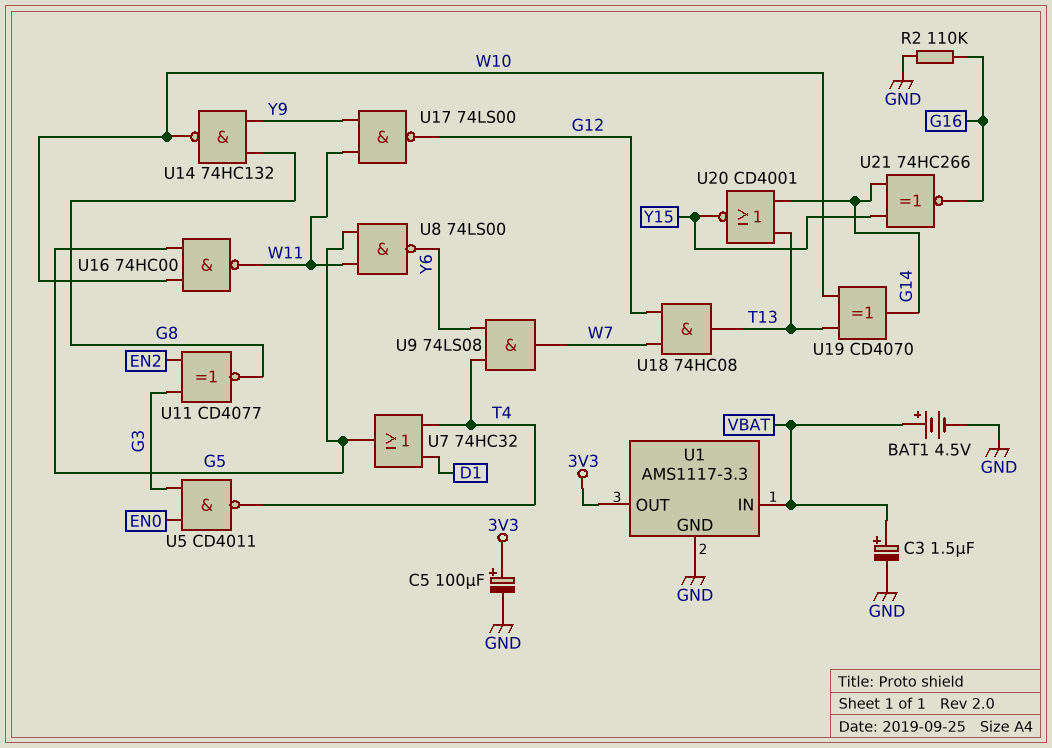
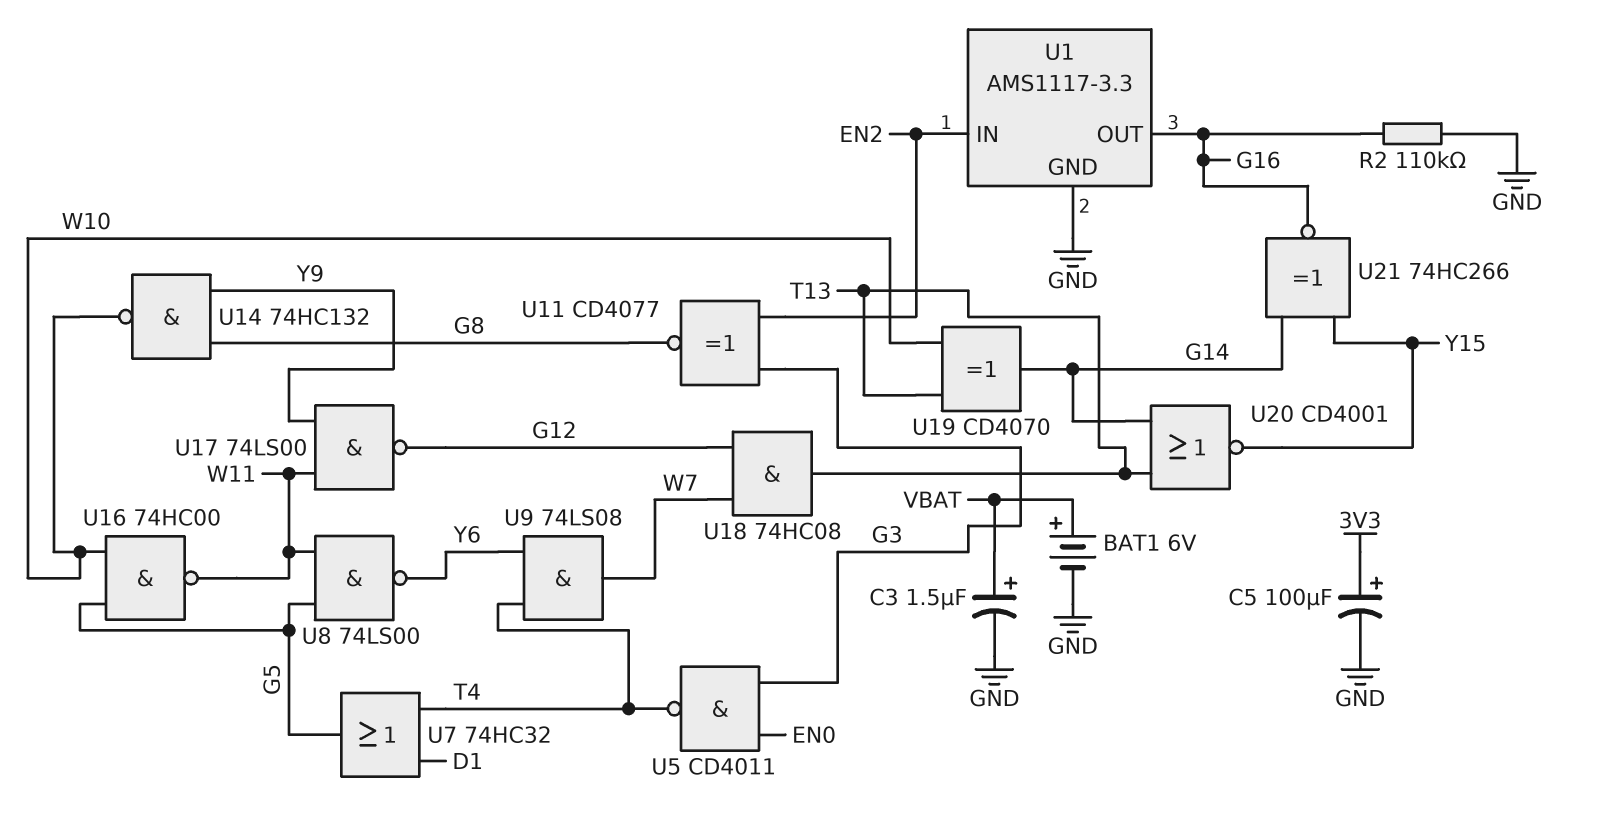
BAT1: 4.5V (plus VBAT, minus GND) -> 6V (plus VBAT, minus GND)
U1 pin IN: VBAT -> EN2
U1 pin OUT: 3V3 -> G16

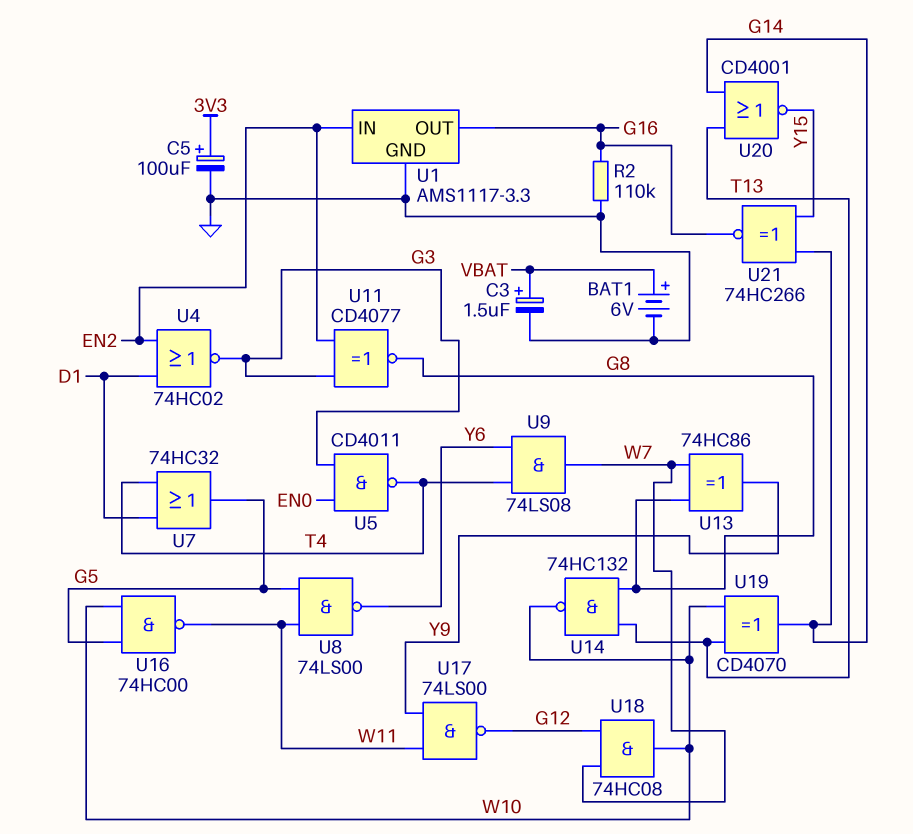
U4: none -> NOR 74HC02 (in D1, in EN2, out G3)
U13: none -> XOR 74HC86 (in G8, in W7, out Y9)
U14: NAND 74HC132 (in G8, in Y9, out W10) -> NAND 74HC132 (in G8, in T13, out W10)
U18: AND 74HC08 (in G12, in W7, out T13) -> AND 74HC08 (in G12, in W7, out W10)

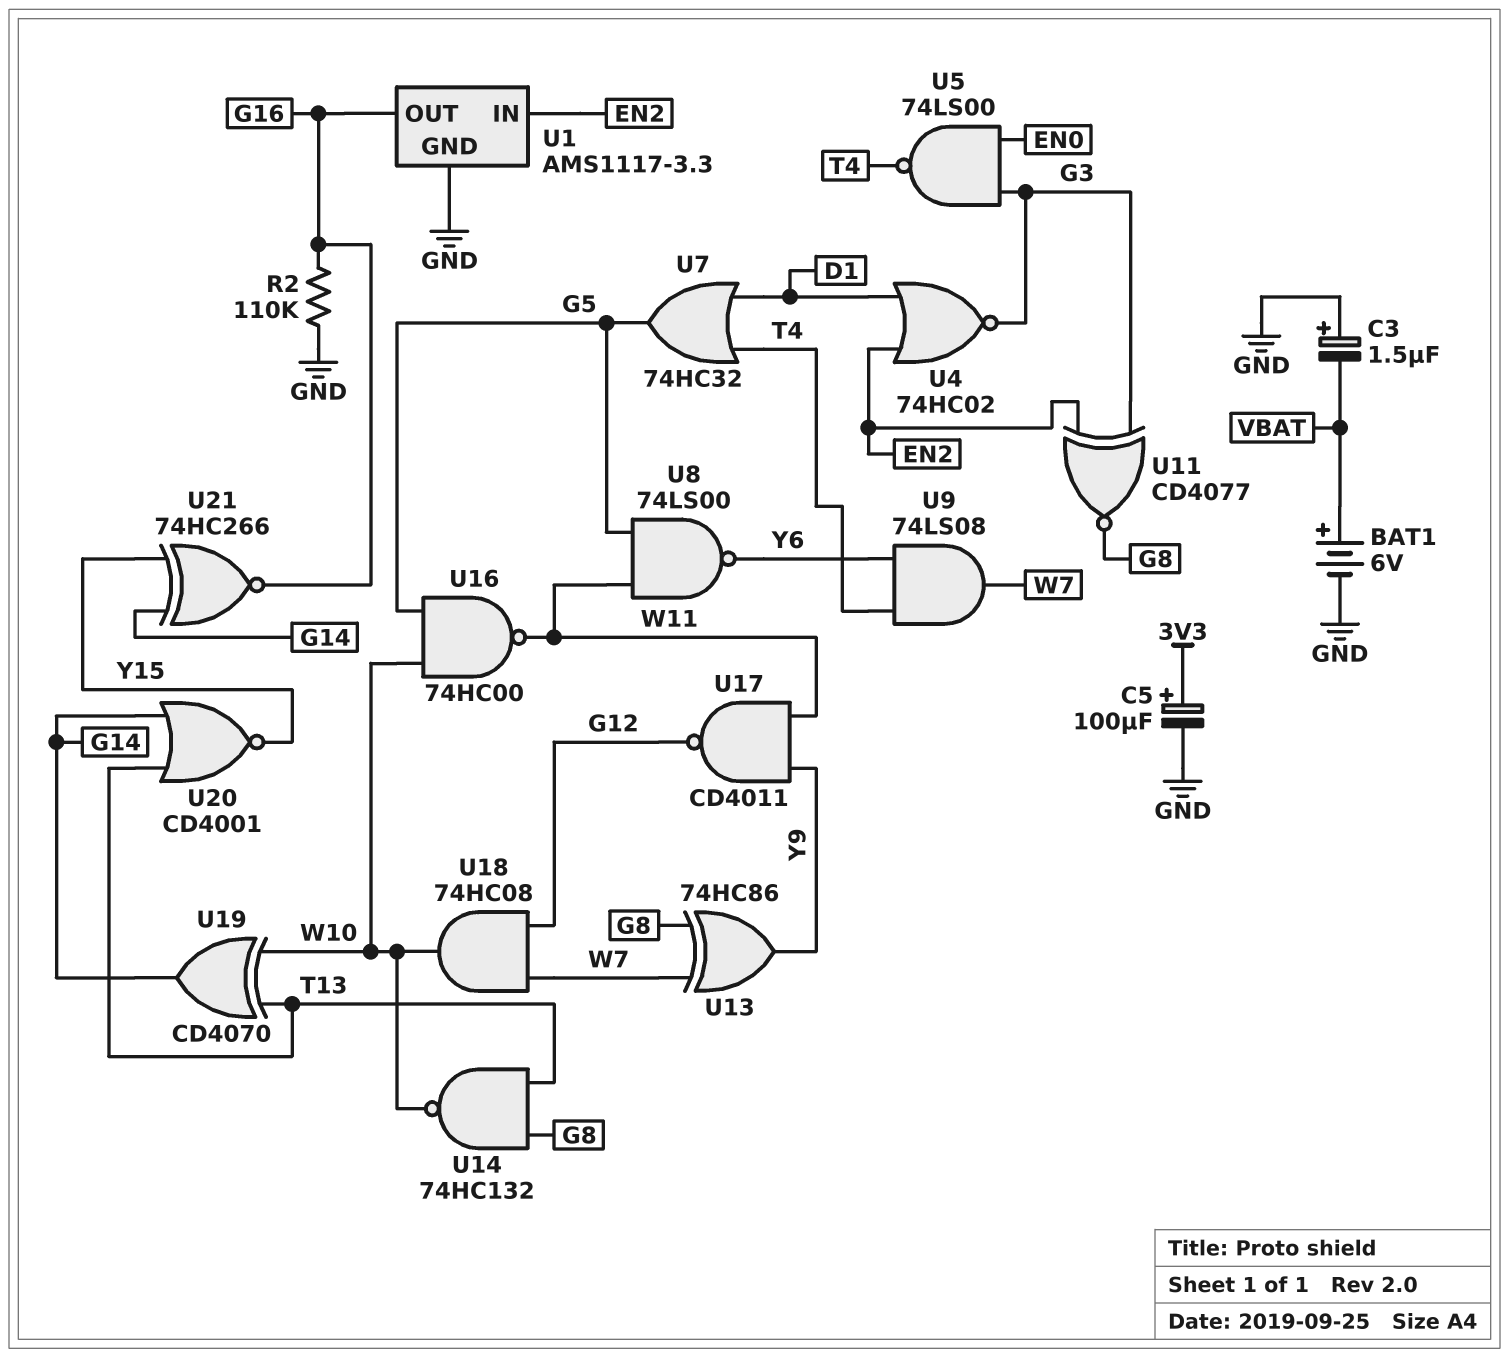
C3: 1.5uF (plus VBAT, minus GND) -> 1.5uF (plus GND, minus VBAT)
U5: NAND CD4011 (in EN0, in G3, out T4) -> NAND 74LS00 (in EN0, in G3, out T4)
U17: NAND 74LS00 (in W11, in Y9, out G12) -> NAND CD4011 (in W11, in Y9, out G12)

